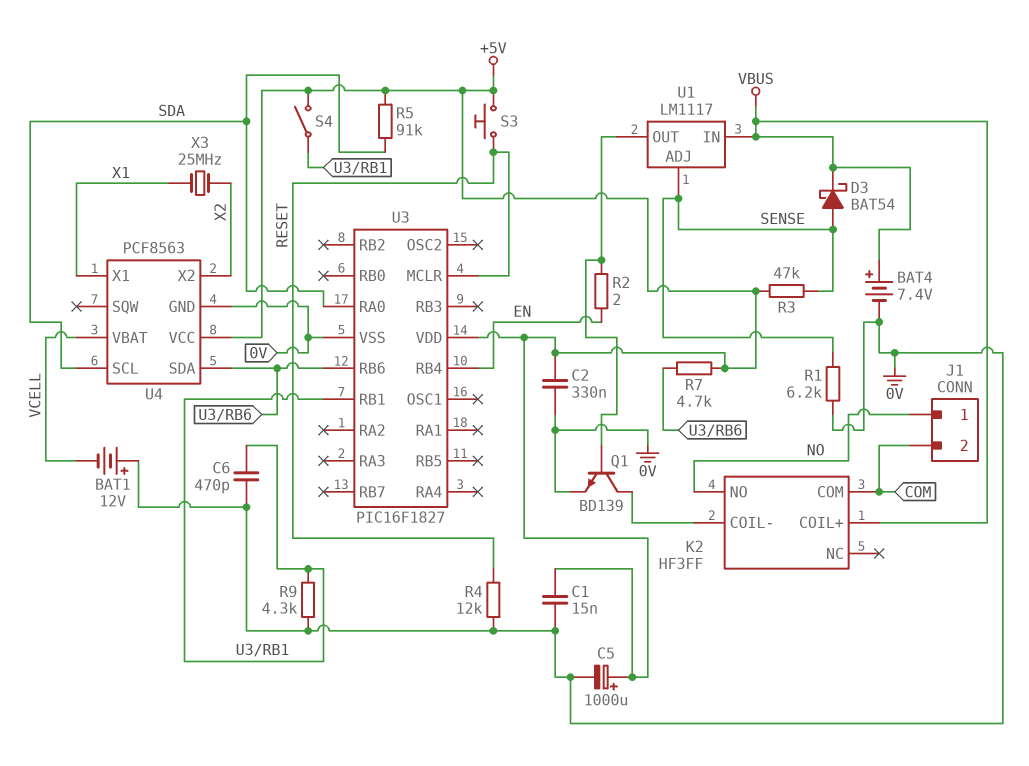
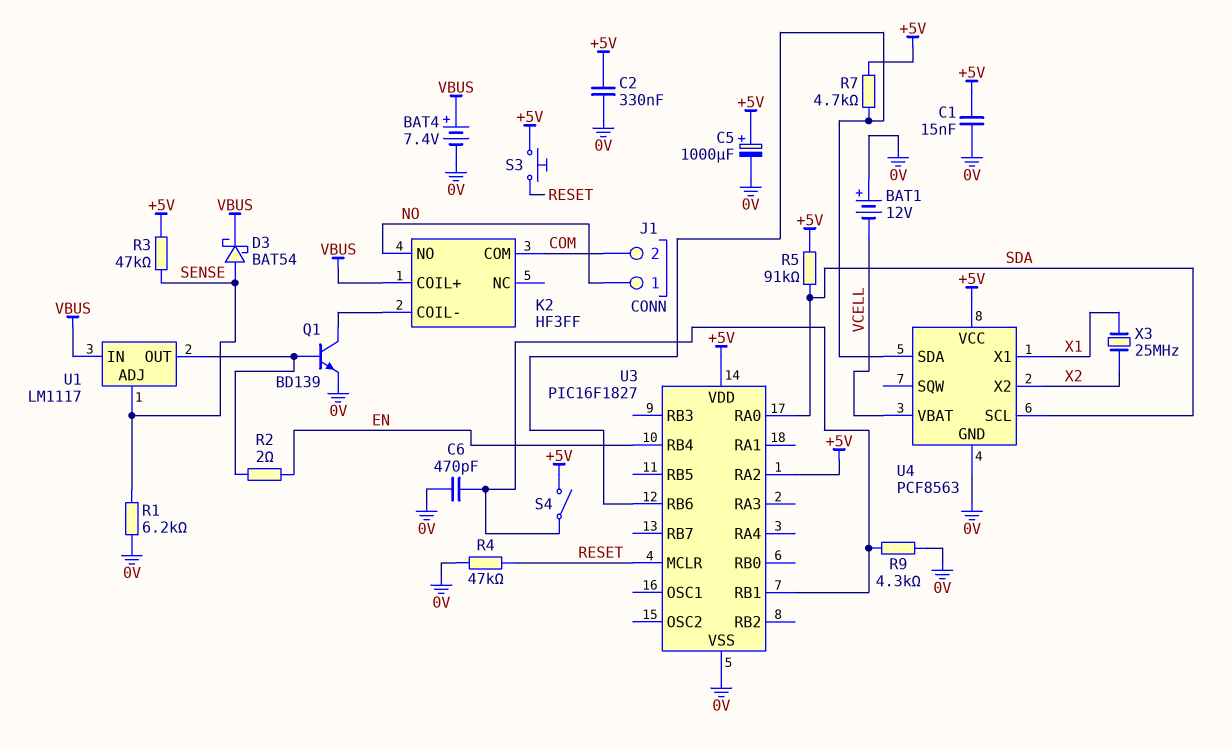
R4: 12k (0V, RESET) -> 47k (0V, RESET)
U3 pin RA2: none -> +5V

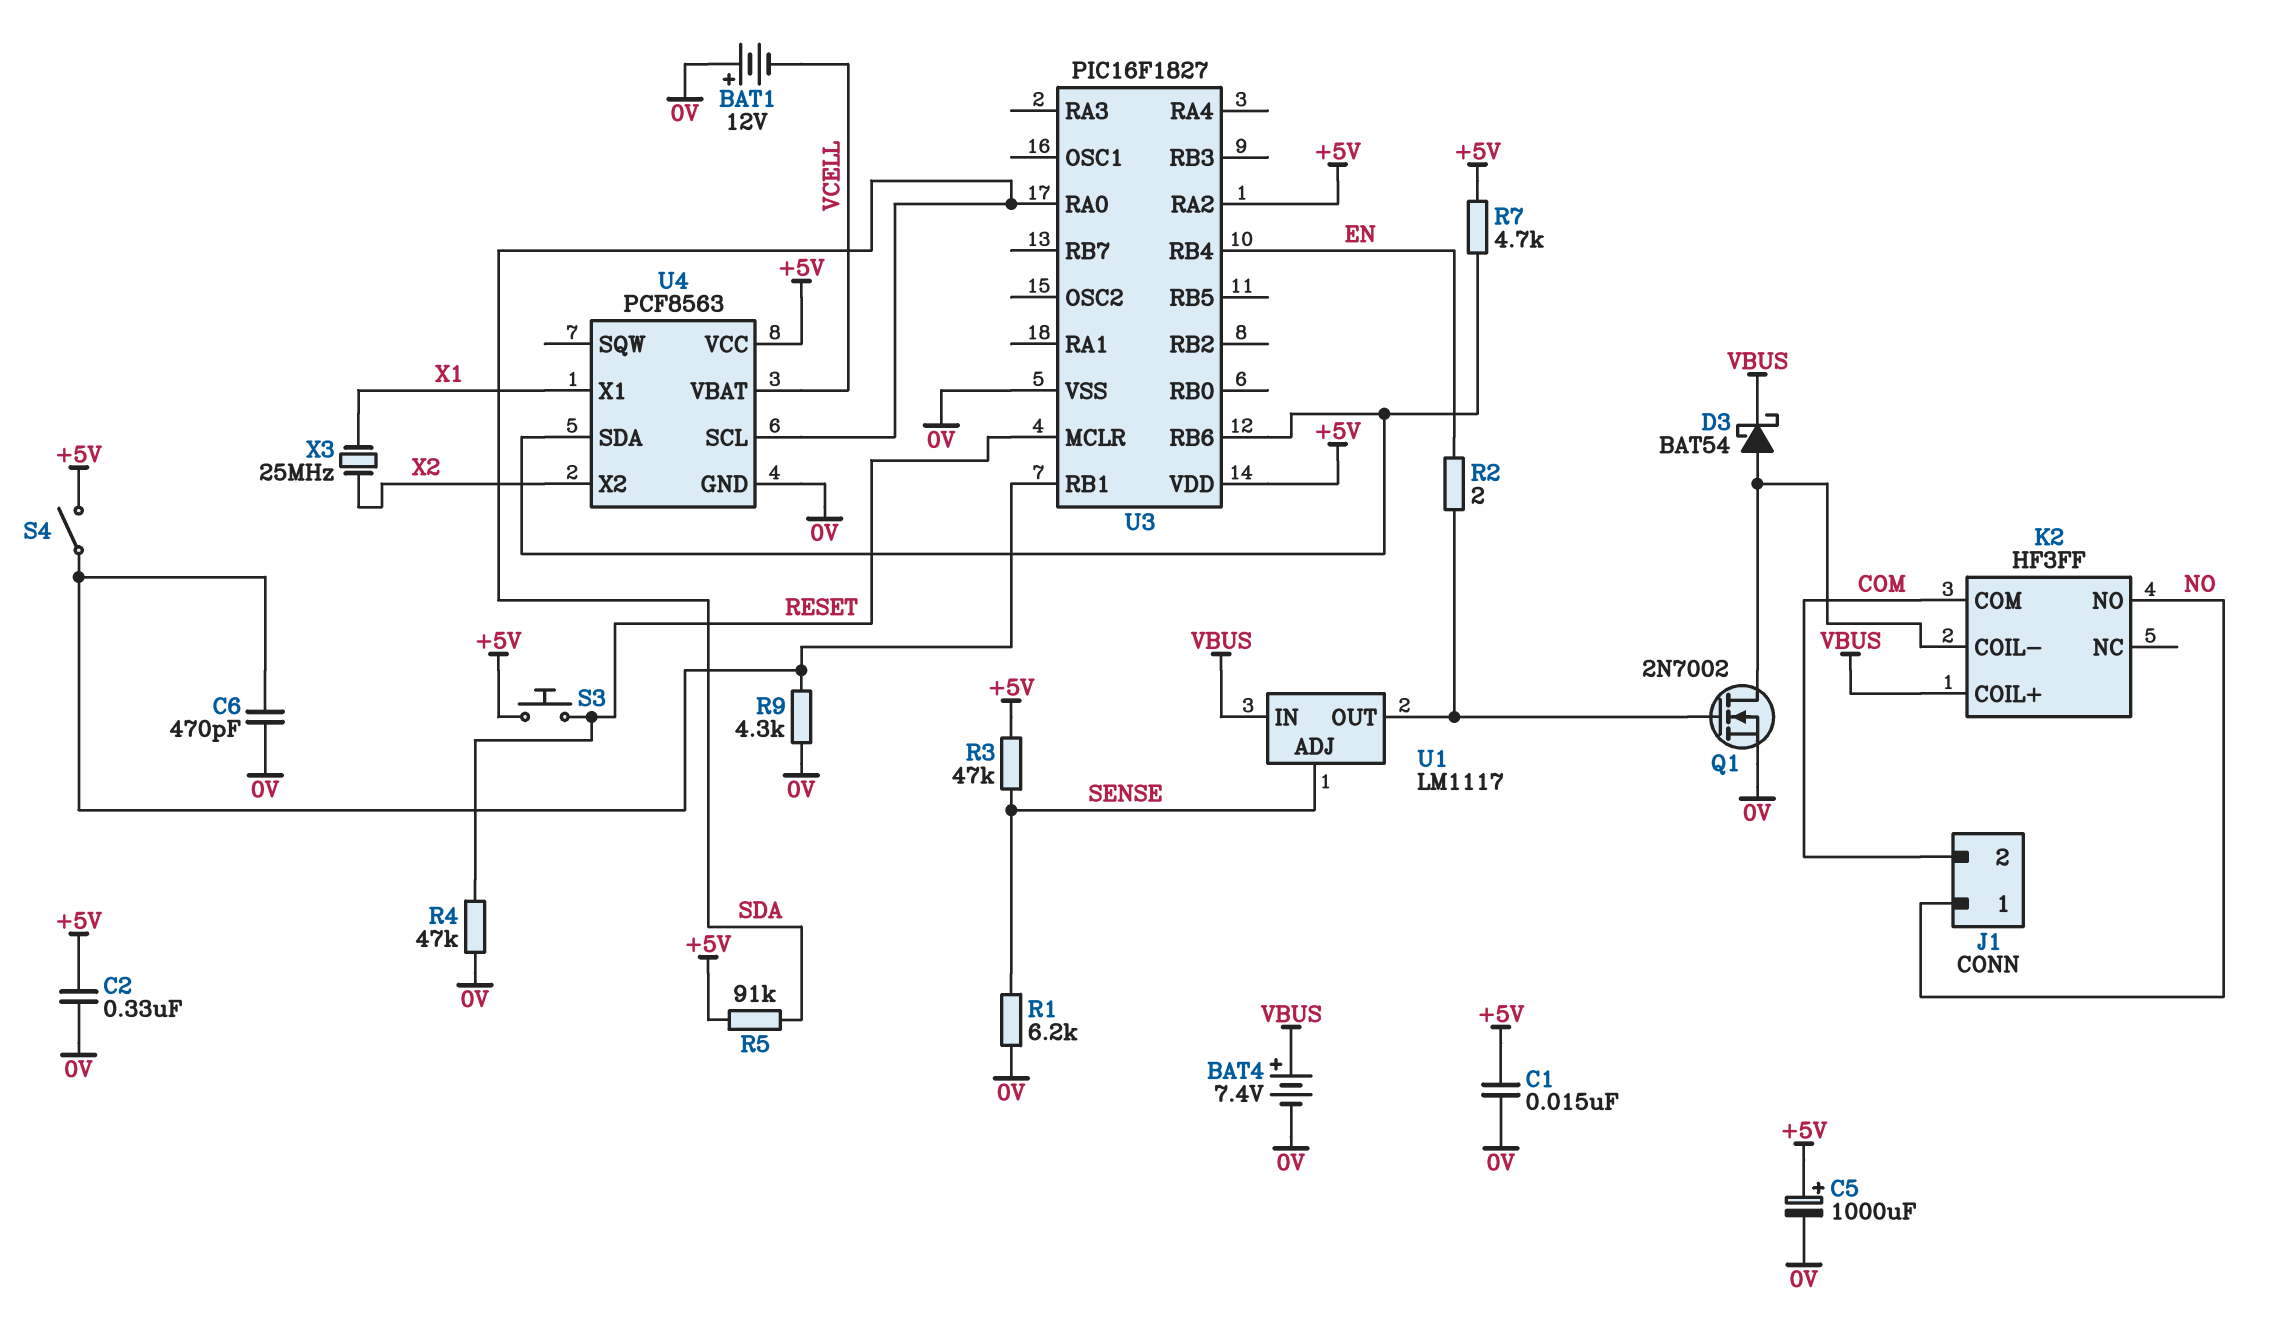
D3: schottky BAT54 (A SENSE, K VBUS) -> schottky BAT54 (A K2/COIL-, K VBUS)
Q1: NPN BD139 (B U1/OUT, C K2/COIL-, E 0V) -> NMOS 2N7002 (G U1/OUT, D K2/COIL-, S 0V)

